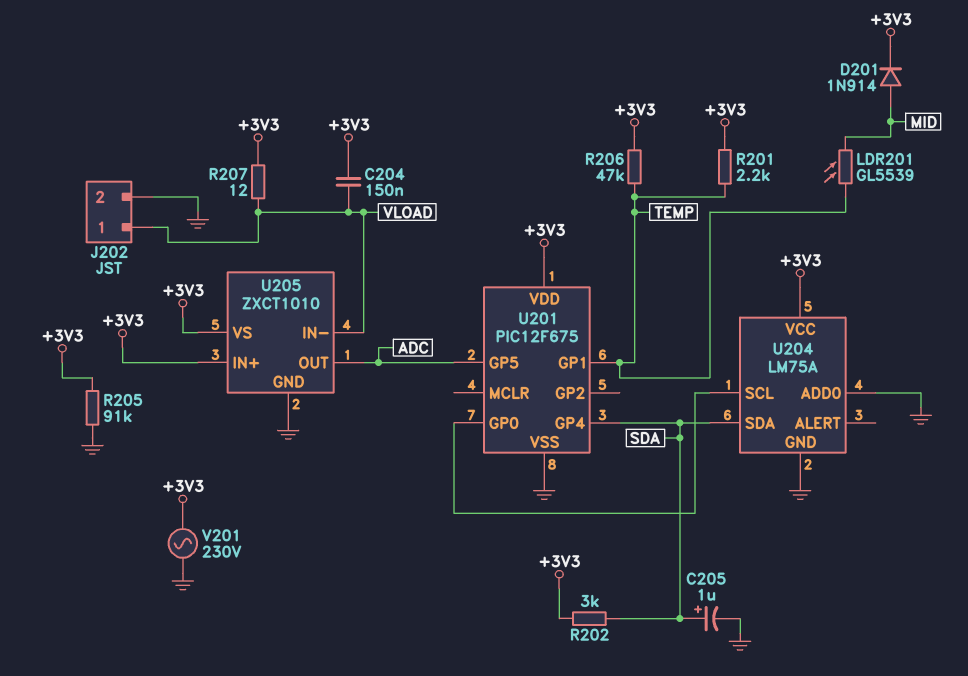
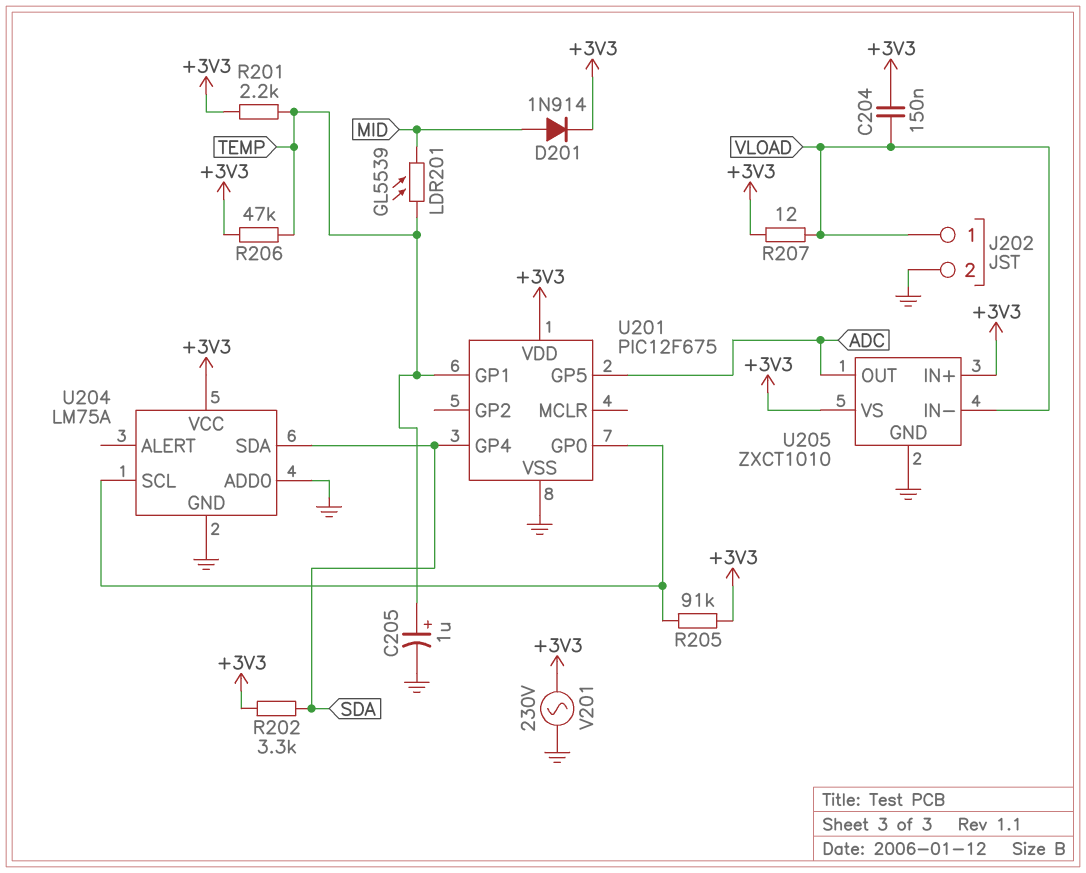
C205: 1uF (plus SDA, minus GND) -> 1uF (plus TEMP, minus GND)
R202: 3k (+3V3, SDA) -> 3.3k (+3V3, SDA)
R205: 91k (+3V3, GND) -> 91k (+3V3, U201/GP0)

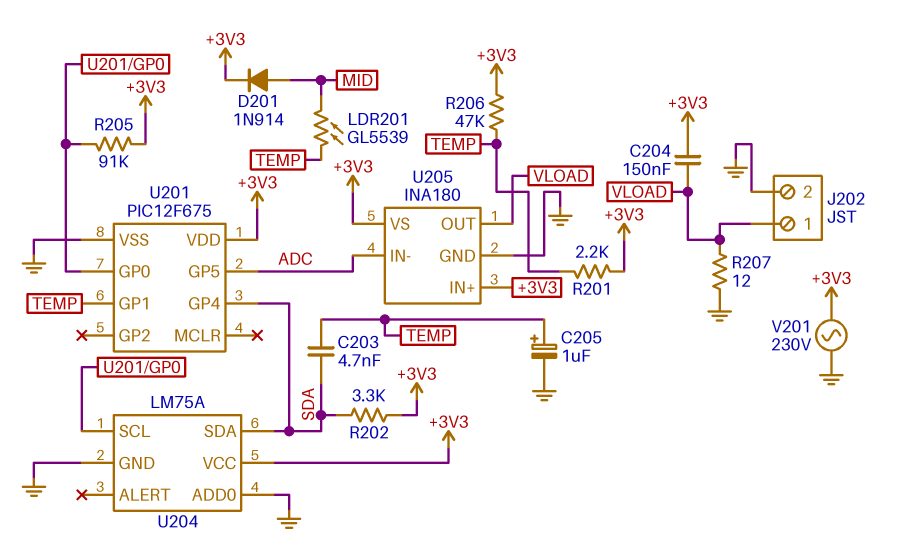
C203: none -> 4.7nF (SDA, TEMP)
R207: 12 (+3V3, VLOAD) -> 12 (GND, VLOAD)
U205: ZXCT1010 -> INA180
U205 pin IN-: VLOAD -> ADC
U205 pin OUT: ADC -> VLOAD

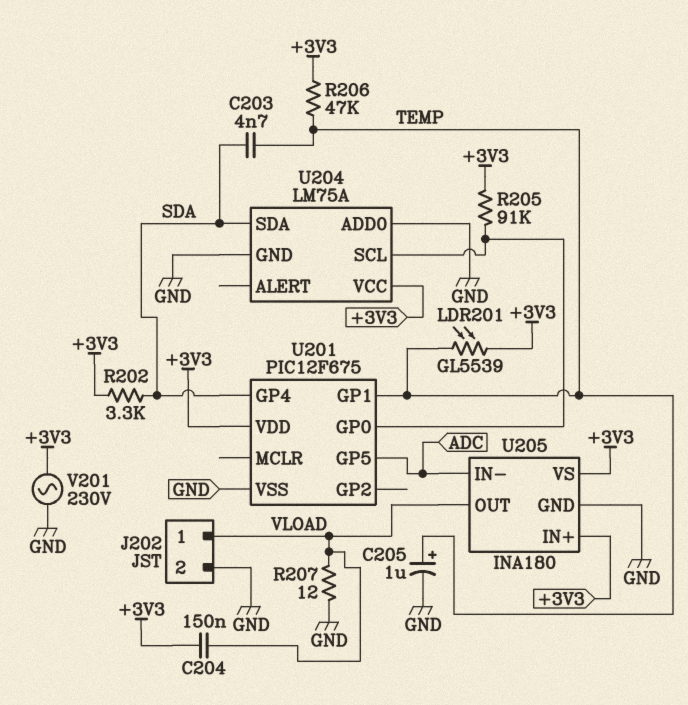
D201: diode 1N914 (A MID, K +3V3) -> none
LDR201: GL5539 (MID, TEMP) -> GL5539 (+3V3, TEMP)
R201: 2.2k (+3V3, TEMP) -> none

